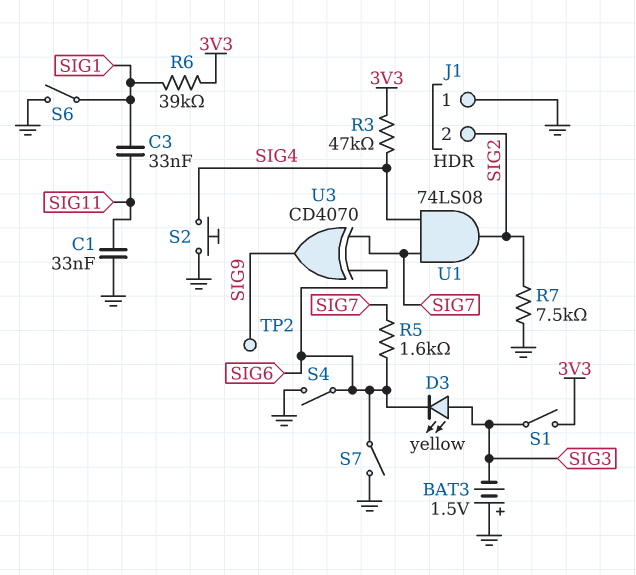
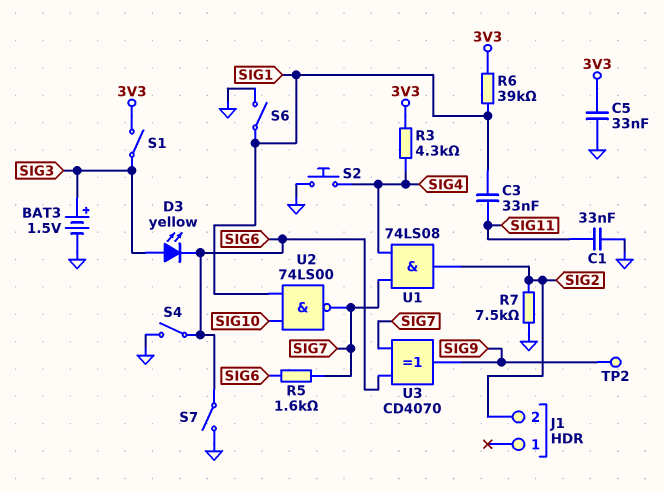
BAT3: 1.5V (plus GND, minus SIG3) -> 1.5V (plus SIG3, minus GND)
C5: none -> 33nF (3V3, GND)
J1 pin 1: GND -> none
R3: 47k (3V3, SIG4) -> 4.3k (3V3, SIG4)
U2: none -> NAND 74LS00 (in SIG1, in SIG10, out SIG7)

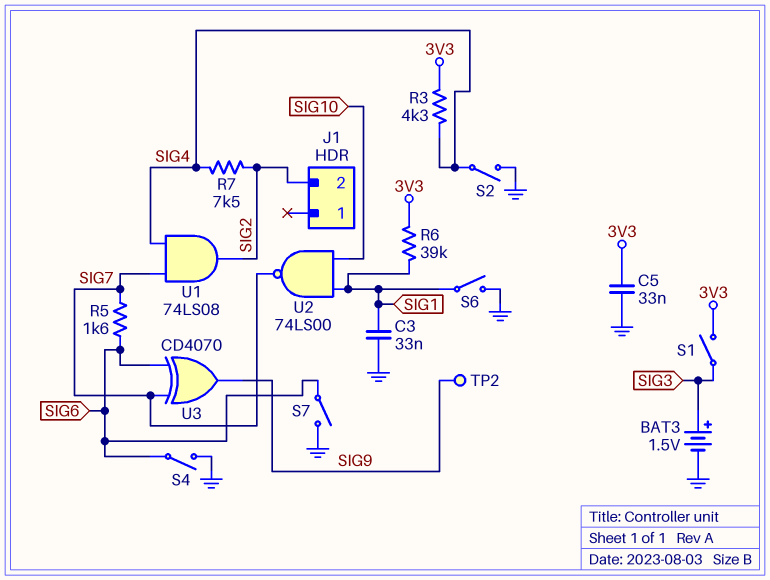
C1: 33nF (GND, SIG11) -> none
C3: 33nF (SIG1, SIG11) -> 33nF (GND, SIG1)
D3: LED yellow (A SIG3, K SIG6) -> none
R7: 7.5k (GND, SIG2) -> 7.5k (SIG2, SIG4)
S2: button (GND, SIG4) -> switch (GND, SIG4)

